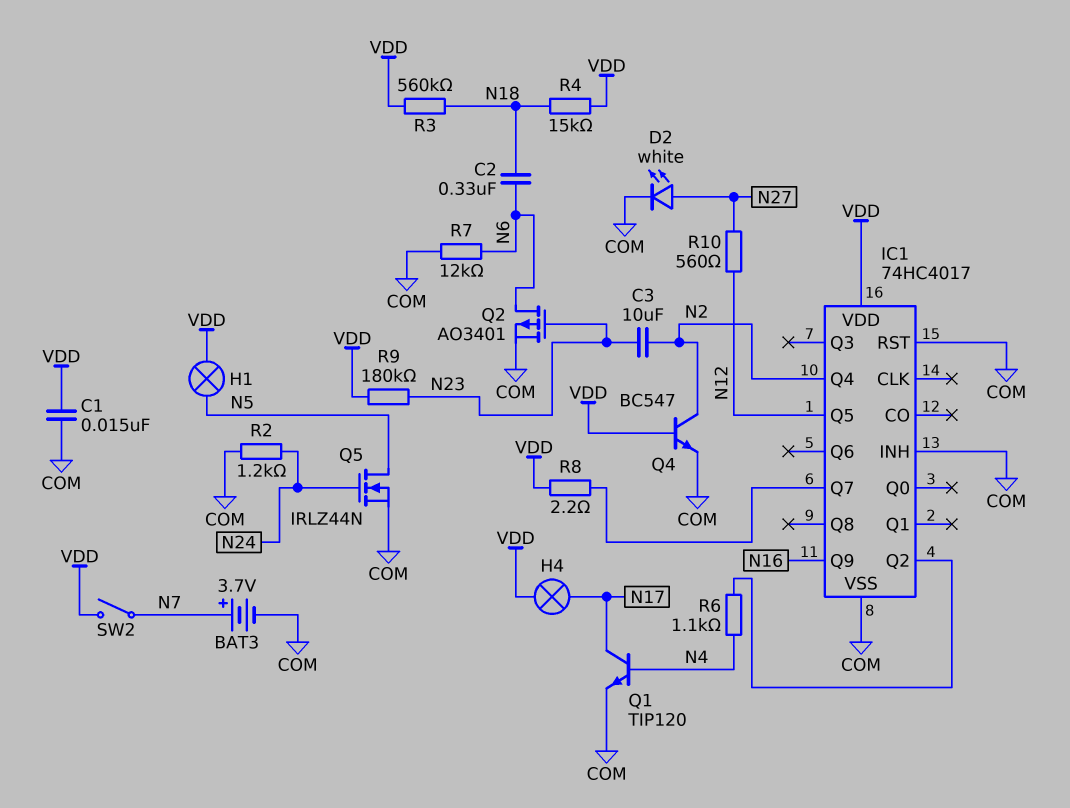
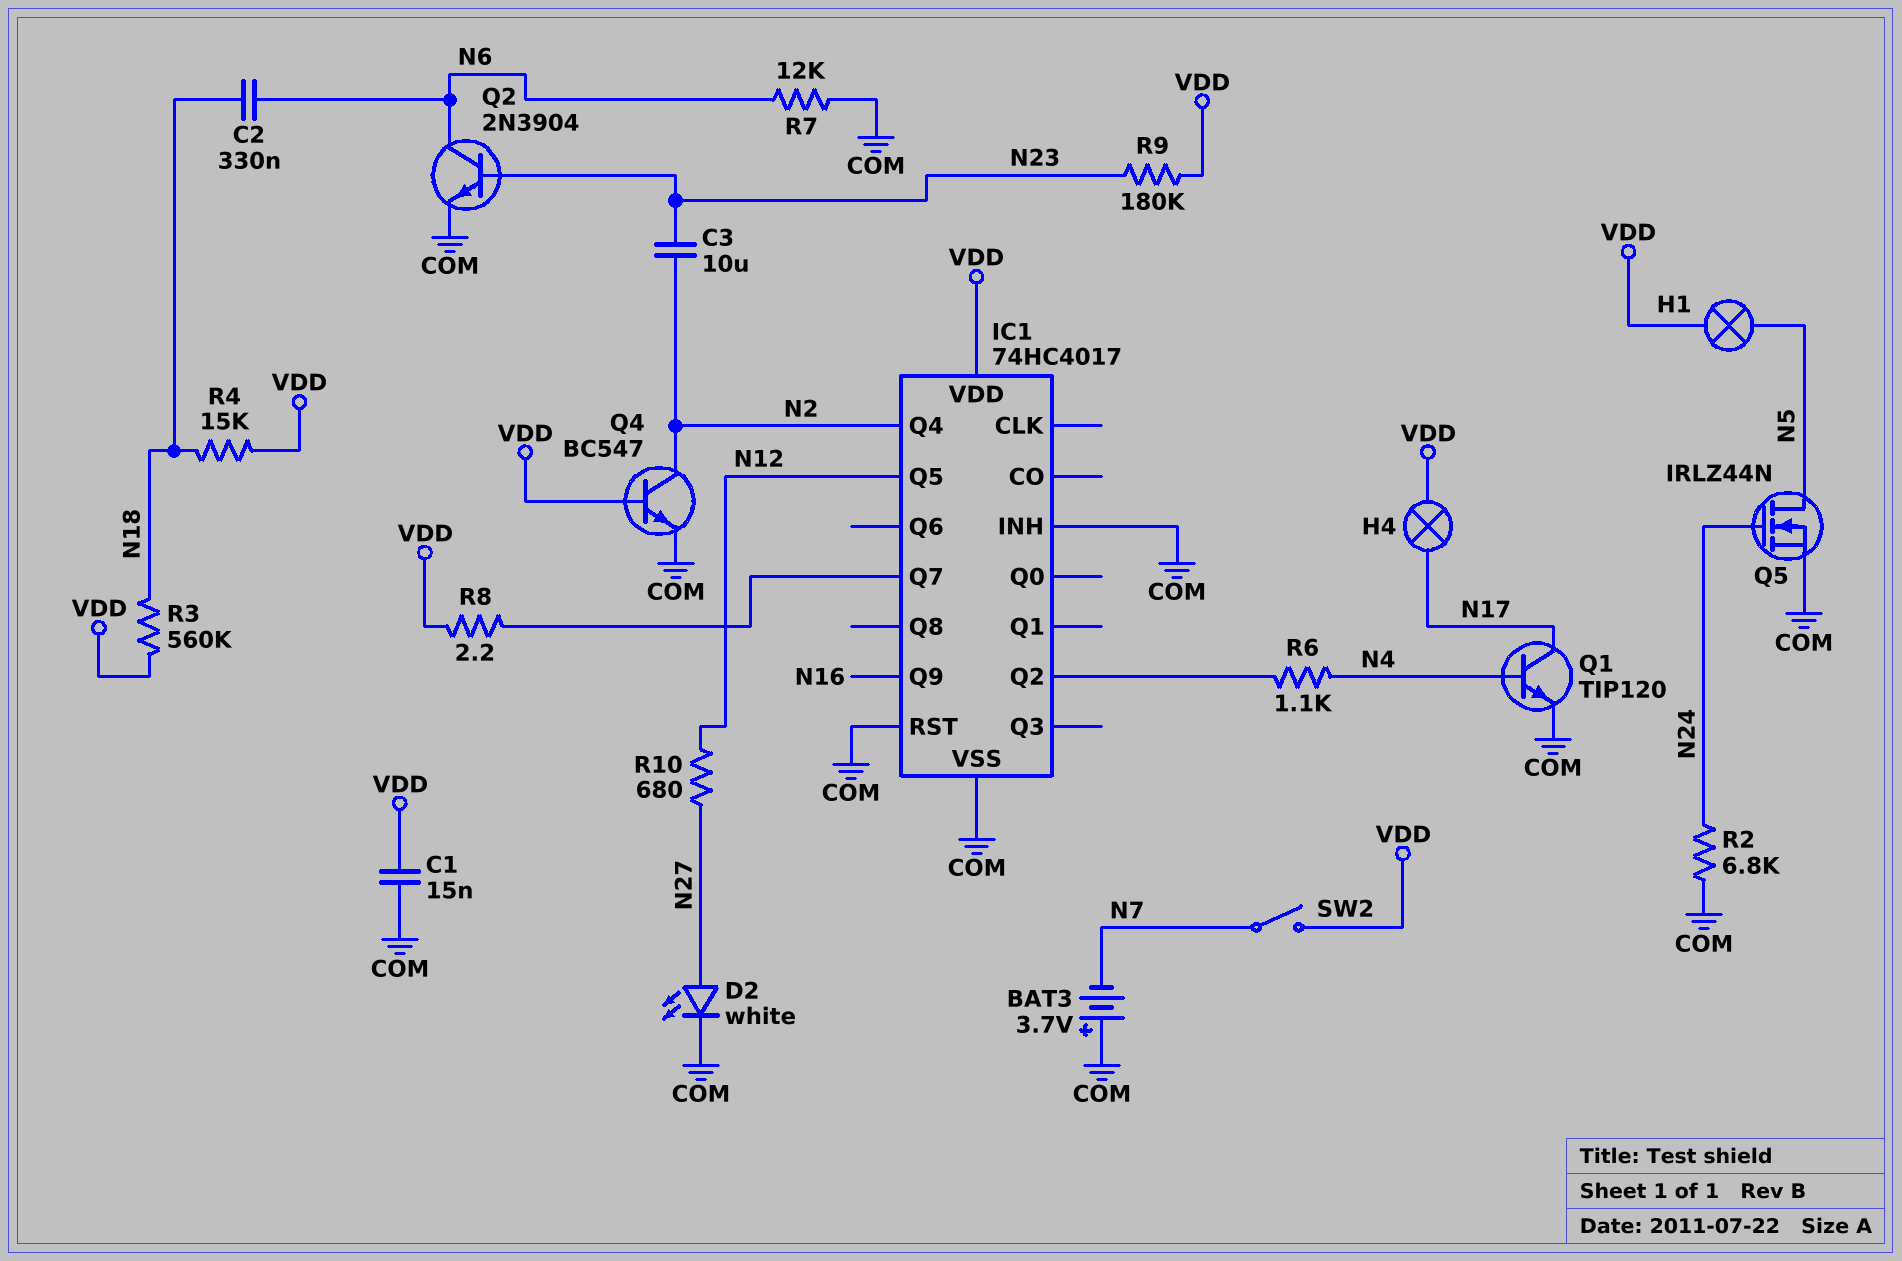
BAT3: 3.7V (plus N7, minus COM) -> 3.7V (plus COM, minus N7)
Q2: PMOS AO3401 (G N23, D N6, S COM) -> NPN 2N3904 (B N23, C N6, E COM)
R2: 1.2k (COM, N24) -> 6.8k (COM, N24)
R10: 560 (N12, N27) -> 680 (N12, N27)

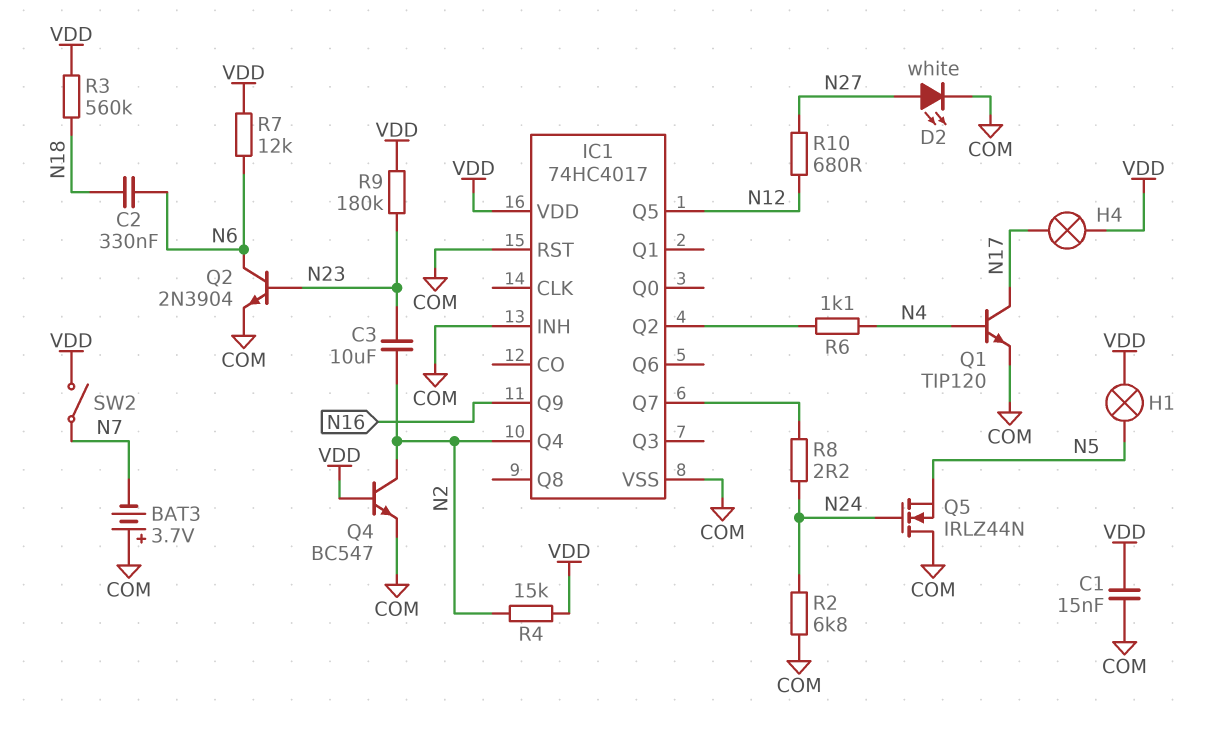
Q5: NMOS IRLZ44N (G N24, D N5, S COM) -> NMOS IRLZ44N (G N24, D COM, S N5)
R4: 15k (N18, VDD) -> 15k (N2, VDD)
R7: 12k (COM, N6) -> 12k (N6, VDD)
R8: 2.2 (IC1/Q7, VDD) -> 2.2 (IC1/Q7, N24)

